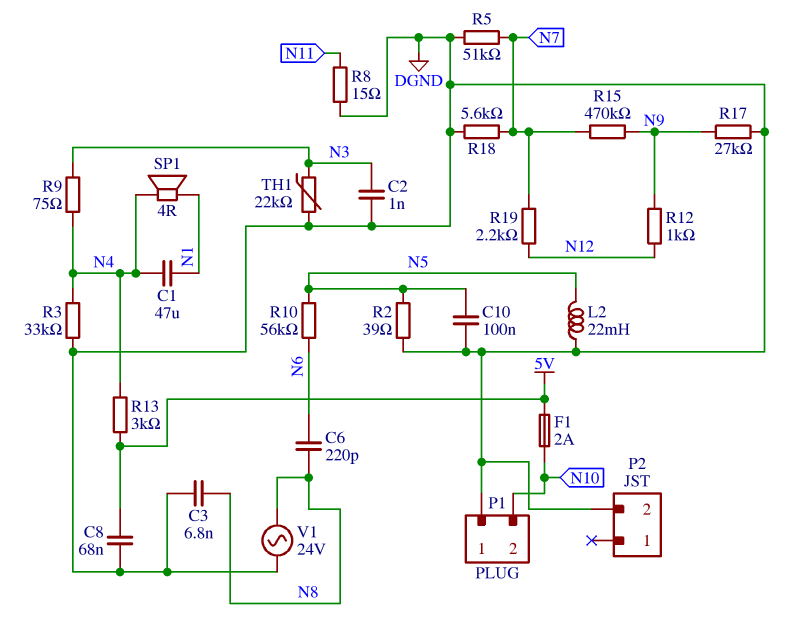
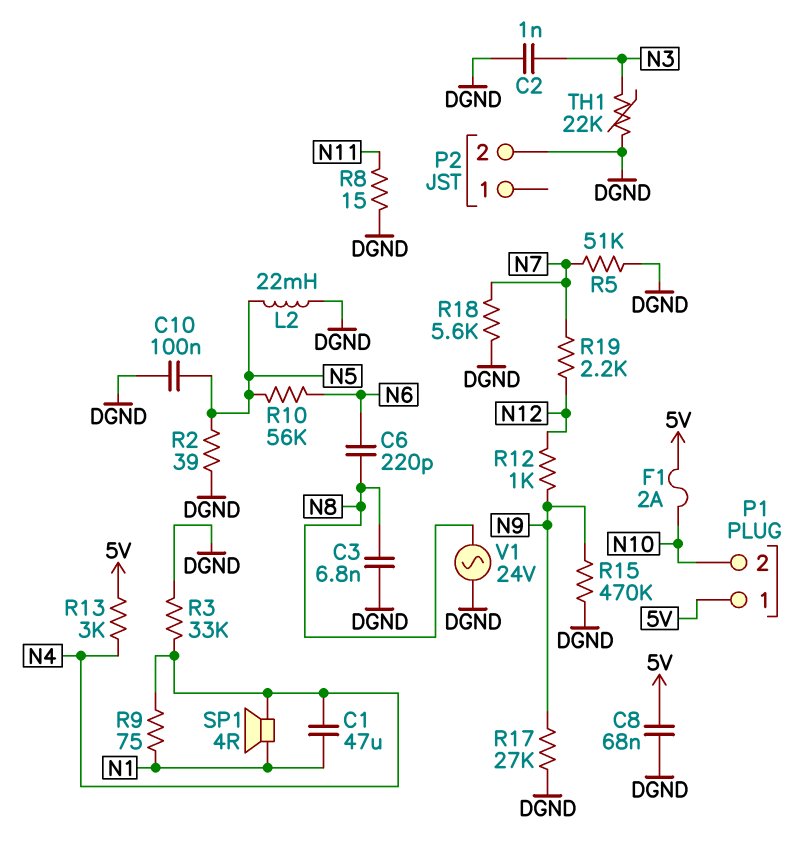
P1 pin 1: DGND -> 5V
R9: 75 (N3, N4) -> 75 (N1, N4)
R15: 470k (N7, N9) -> 470k (DGND, N9)

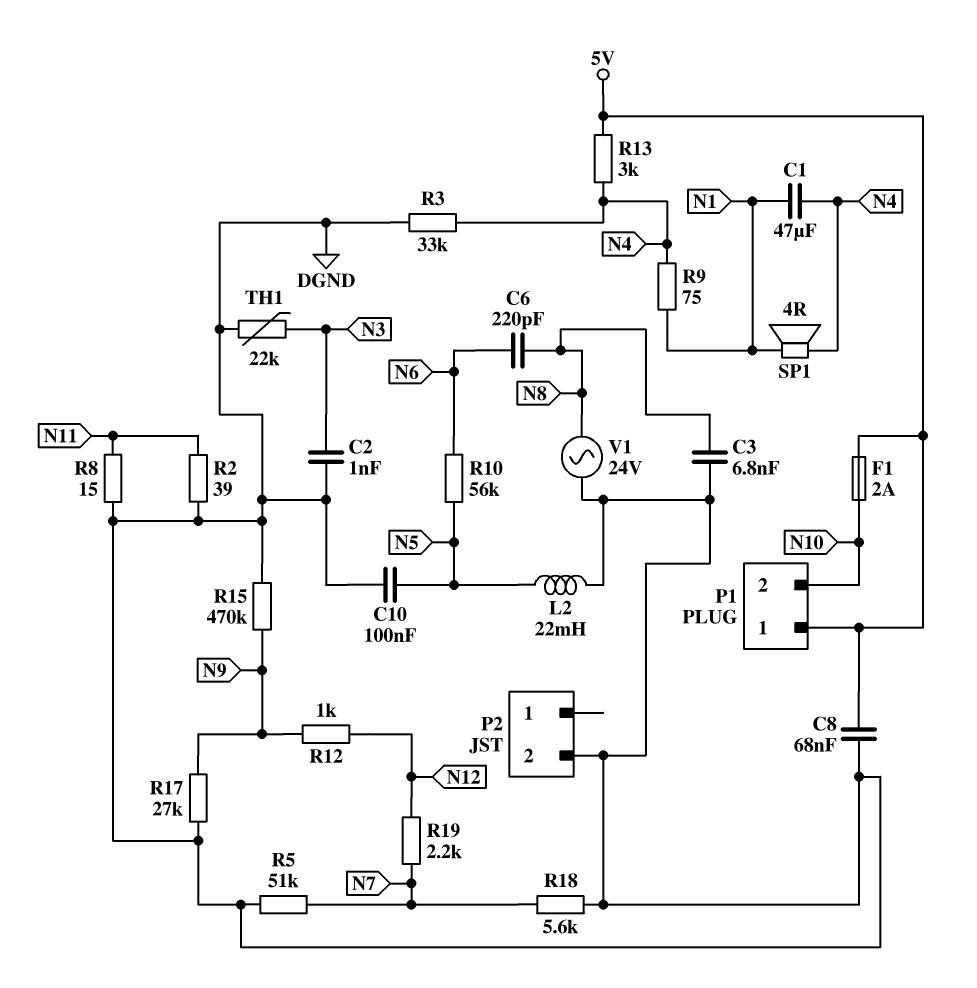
R2: 39 (DGND, N5) -> 39 (DGND, N11)

